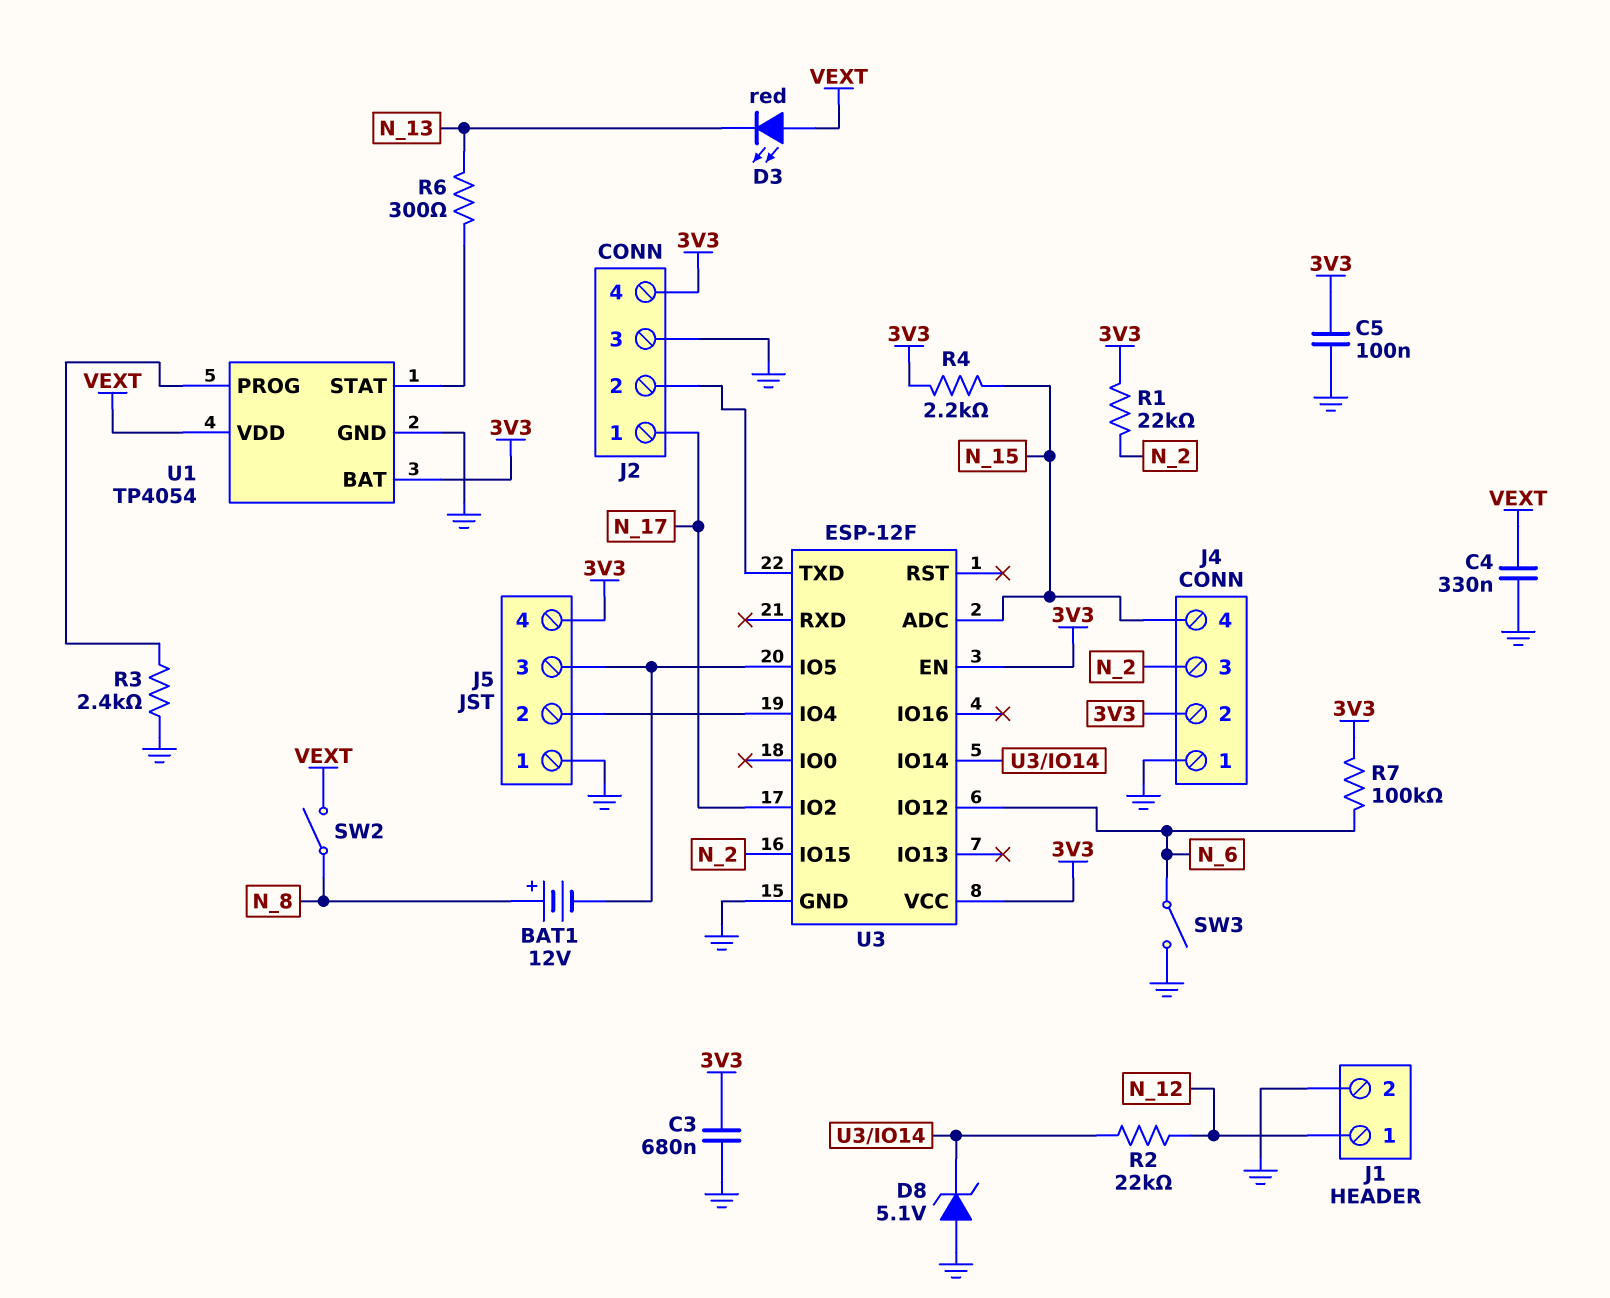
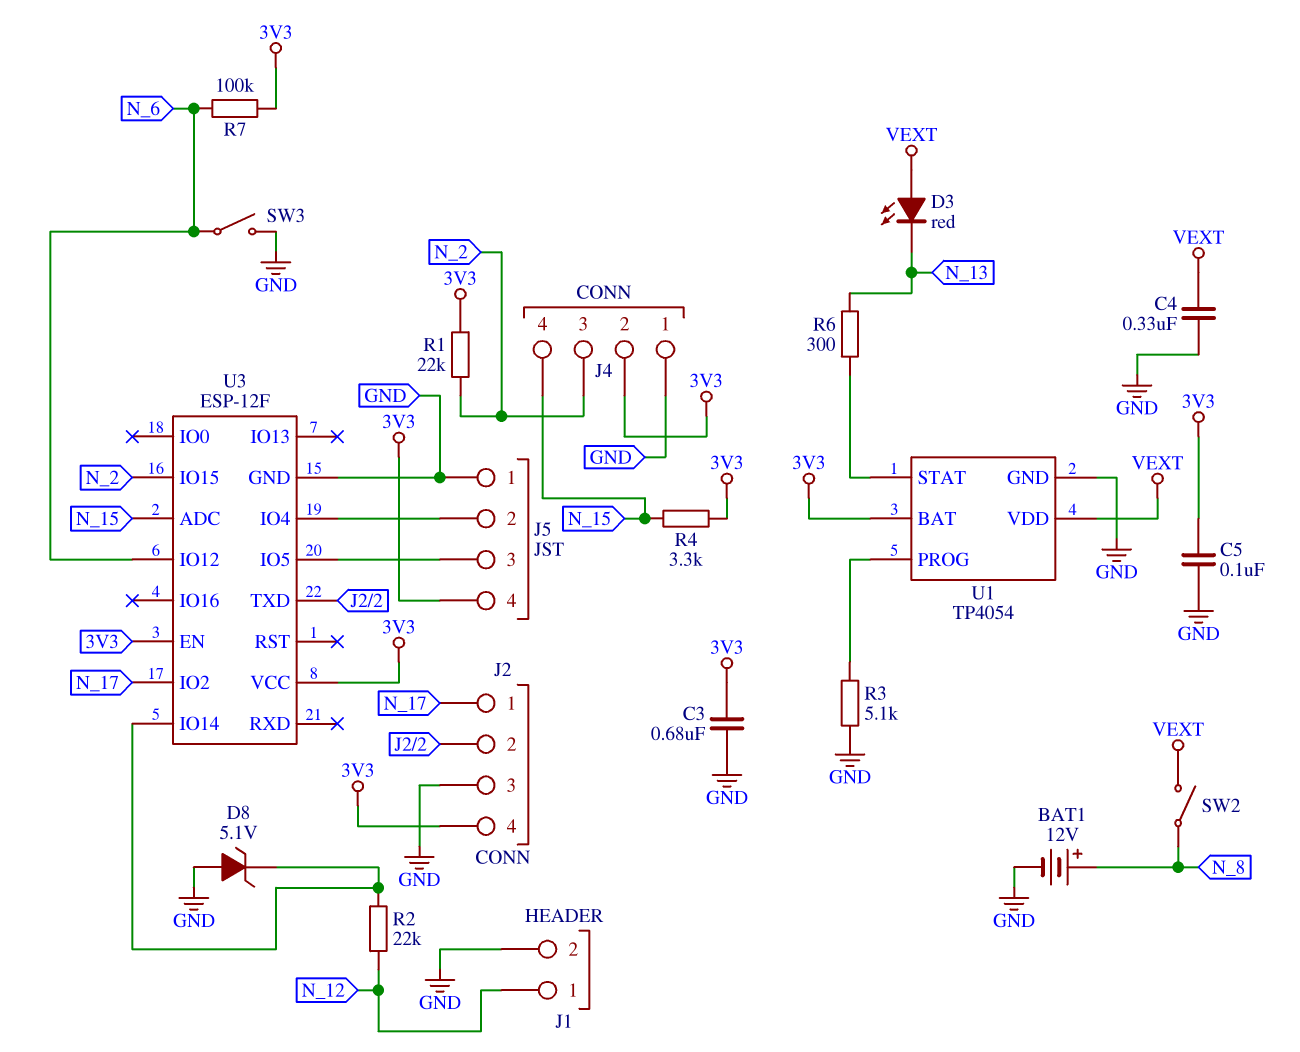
BAT1: 12V (plus N_8, minus J5/3) -> 12V (plus N_8, minus GND)
R3: 2.4k (GND, U1/PROG) -> 5.1k (GND, U1/PROG)
R4: 2.2k (3V3, N_15) -> 3.3k (3V3, N_15)

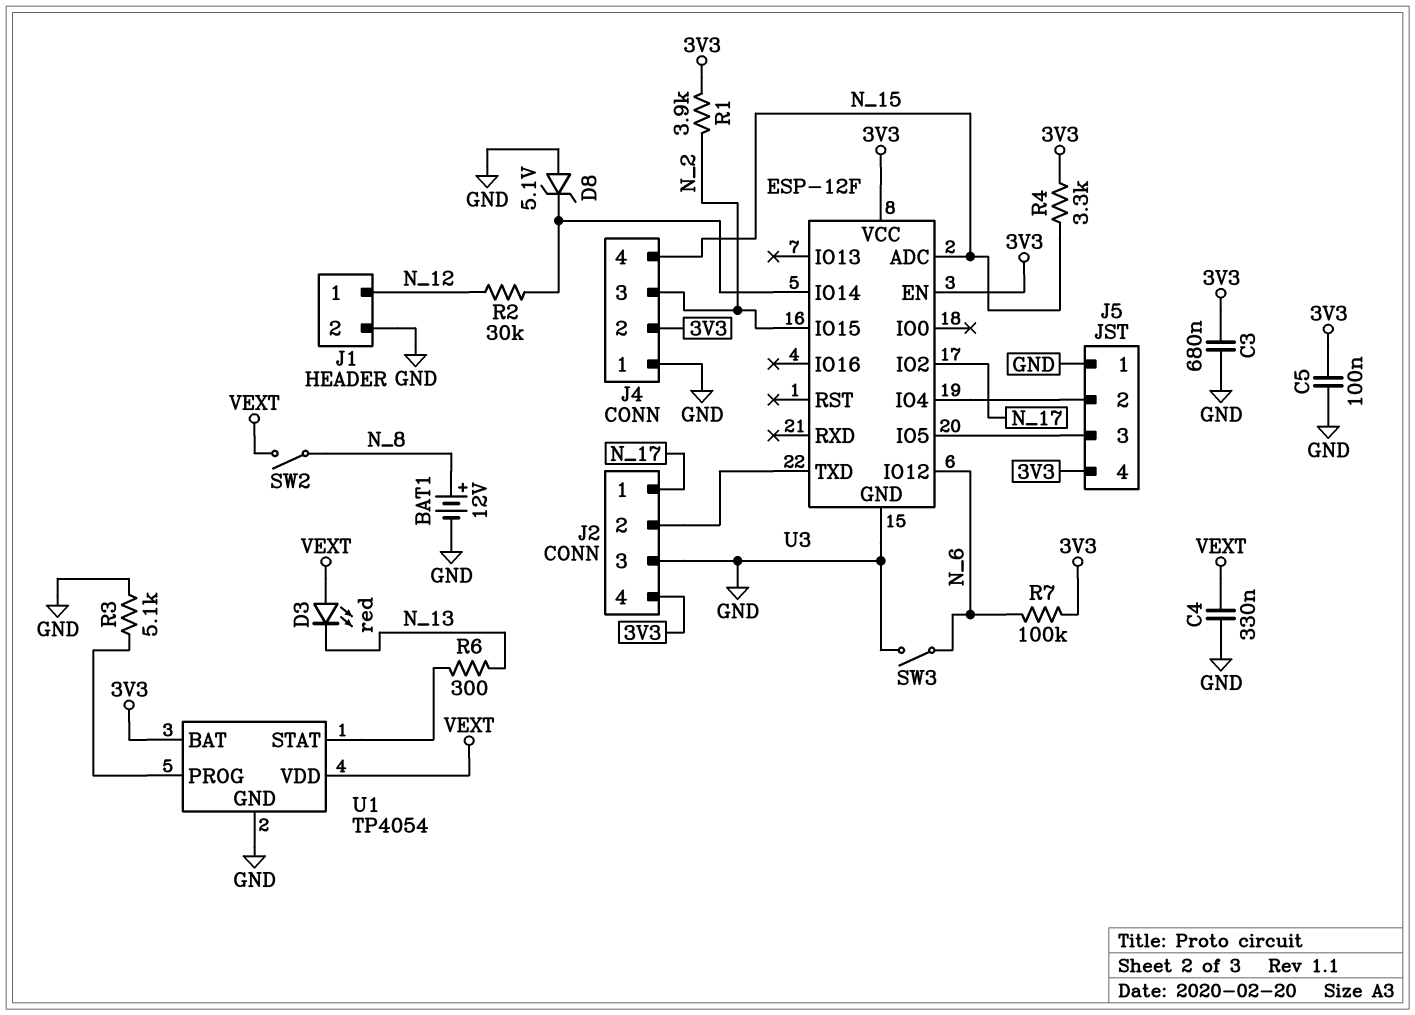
R1: 22k (3V3, N_2) -> 3.9k (3V3, N_2)
R2: 22k (N_12, U3/IO14) -> 30k (N_12, U3/IO14)

